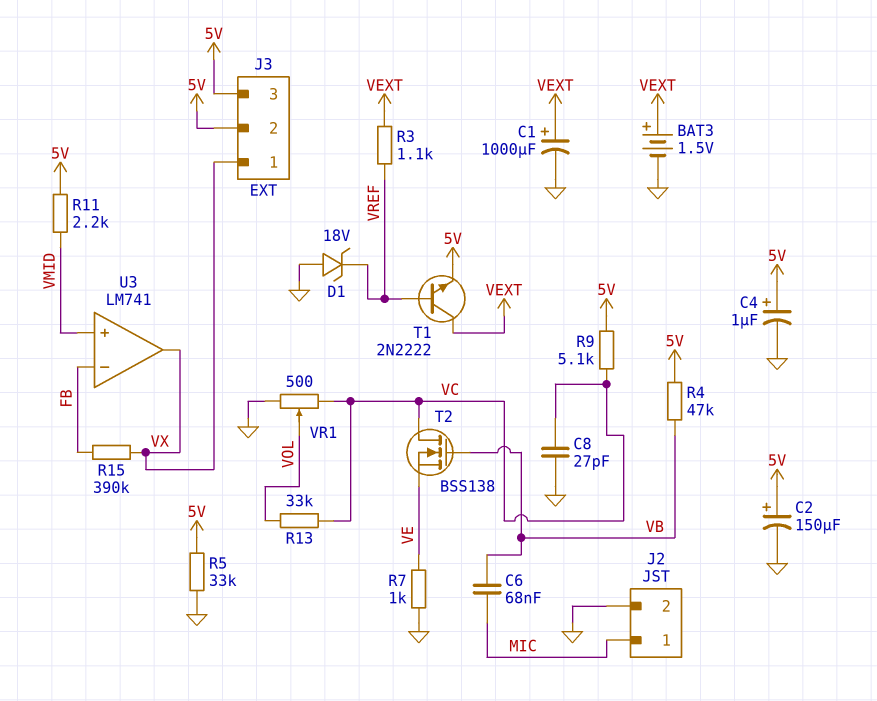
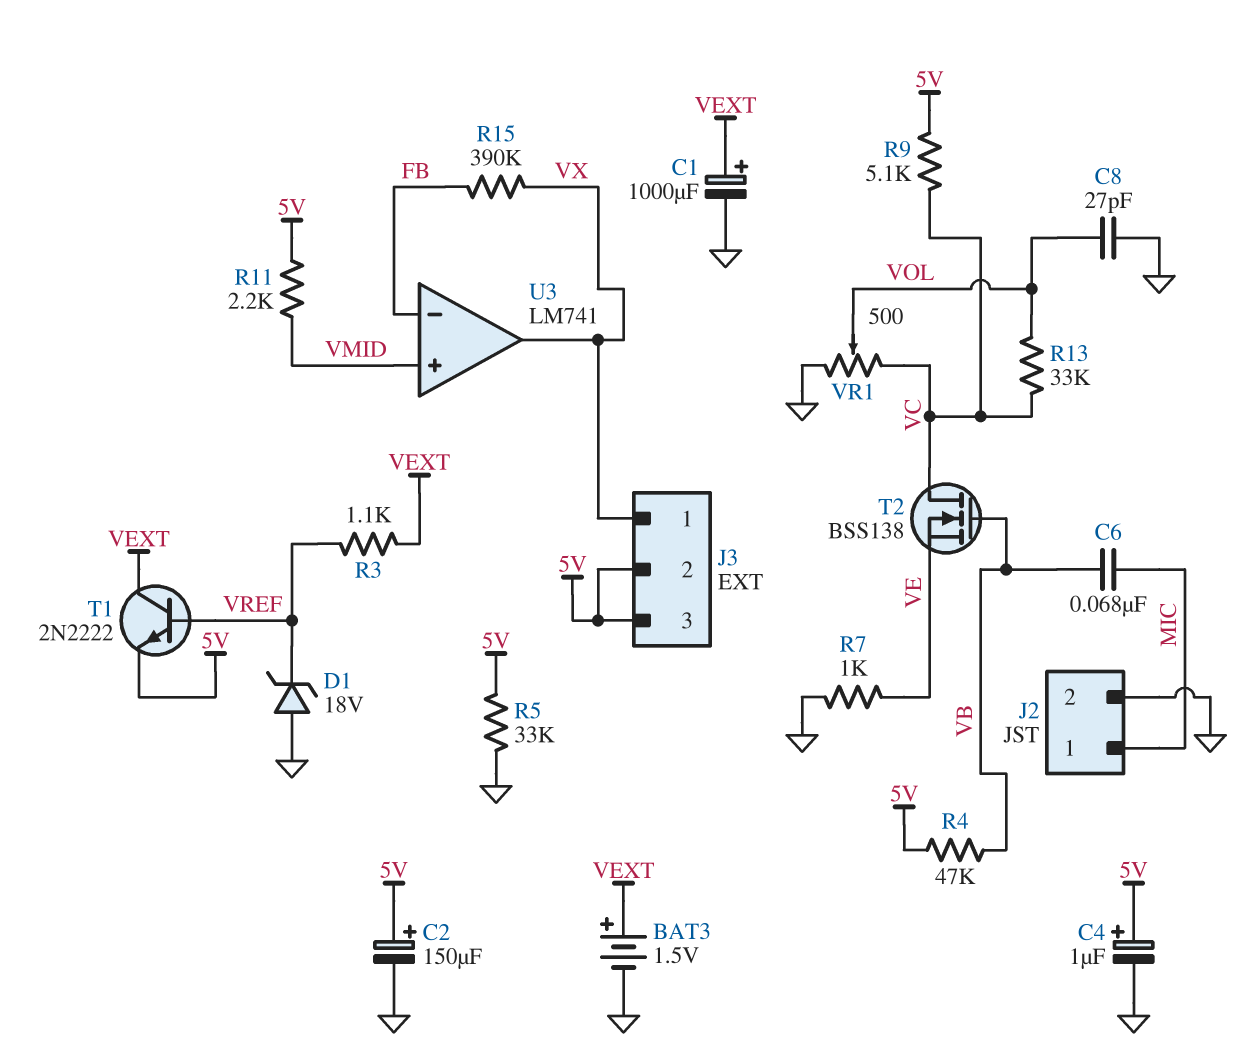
C8: 27pF (GND, VC) -> 27pF (GND, VOL)

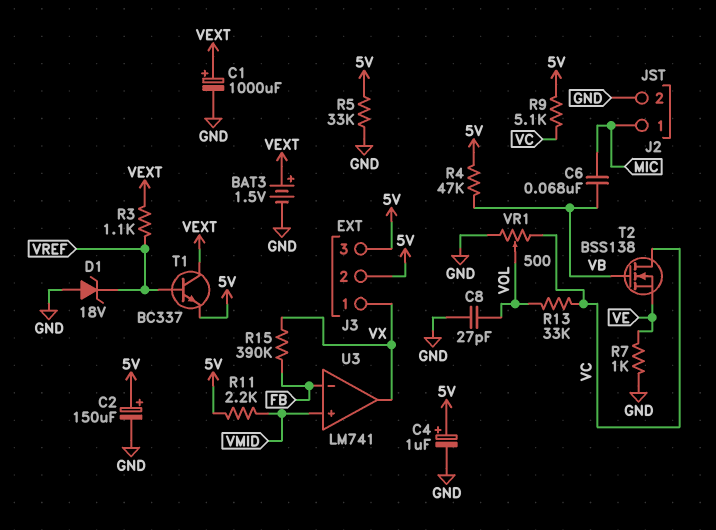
T1: NPN 2N2222 (B VREF, C VEXT, E 5V) -> NPN BC337 (B VREF, C VEXT, E 5V)

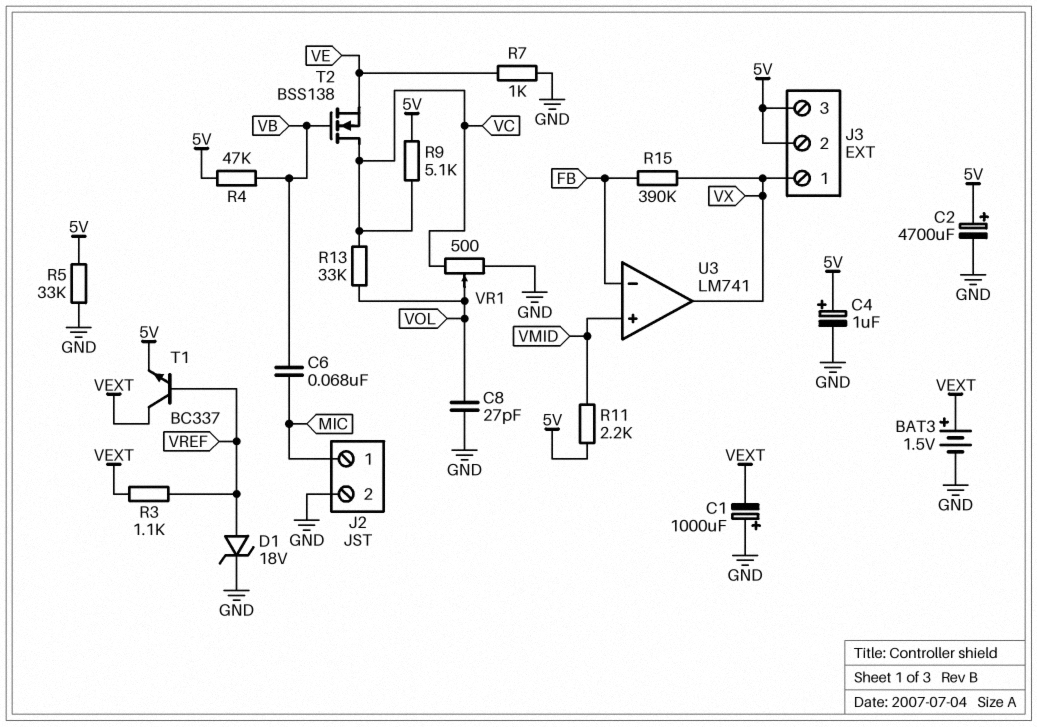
C1: 1000uF (plus VEXT, minus GND) -> 1000uF (plus GND, minus VEXT)
C2: 150uF (plus 5V, minus GND) -> 4700uF (plus 5V, minus GND)
D1: zener 18V (A GND, K VREF) -> zener 18V (A VREF, K GND)

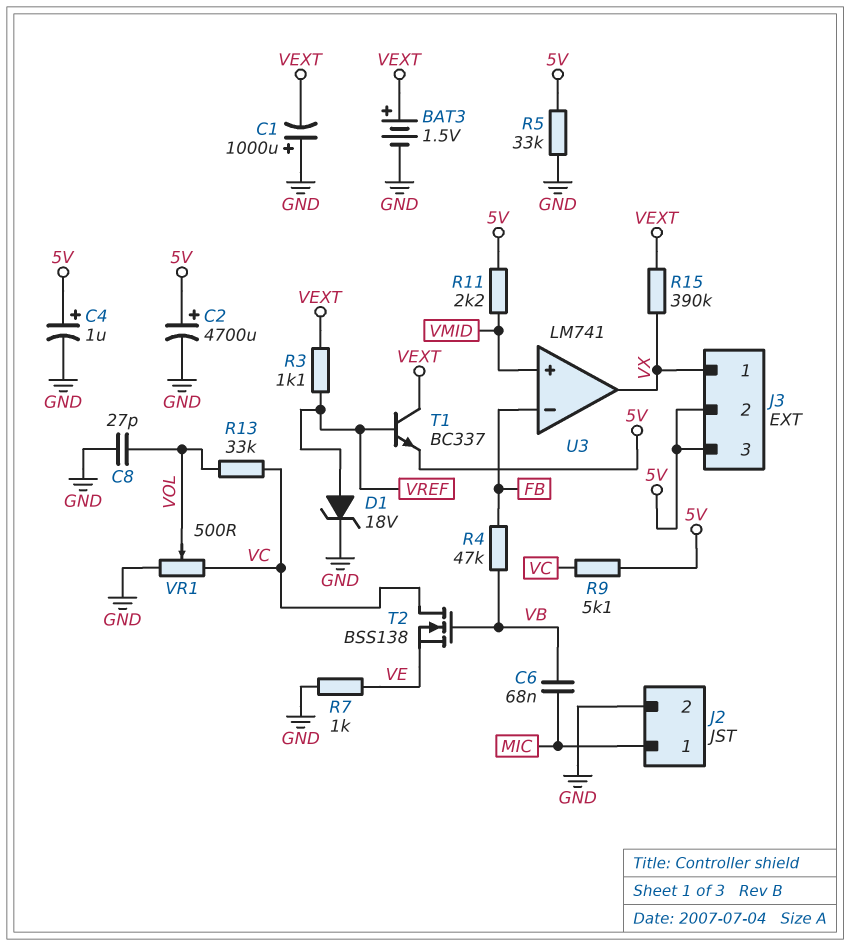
R4: 47k (5V, VB) -> 47k (FB, VB)
R15: 390k (FB, VX) -> 390k (VEXT, VX)

